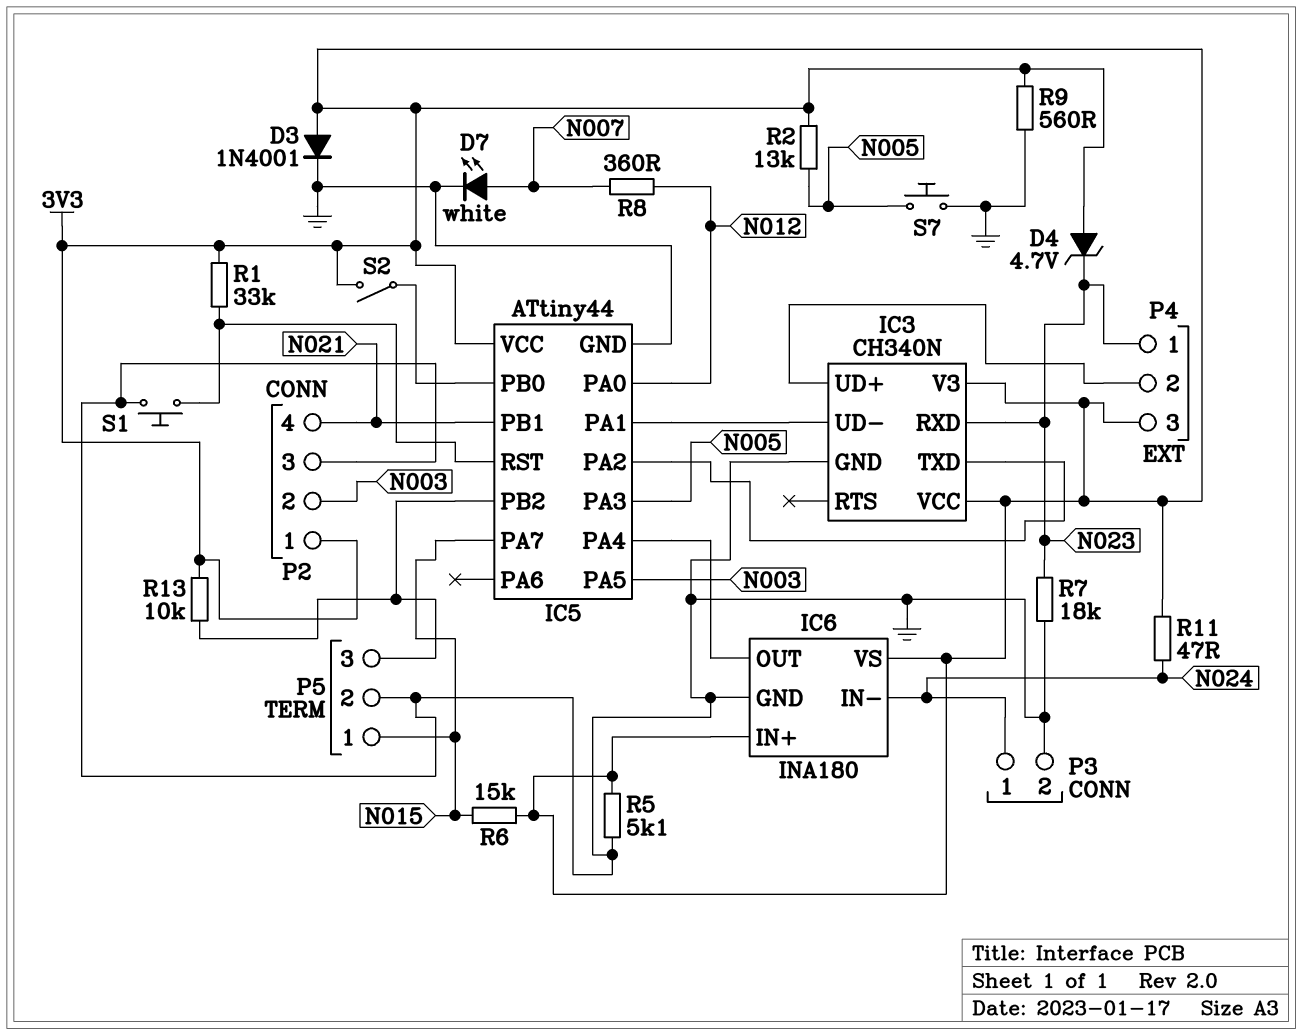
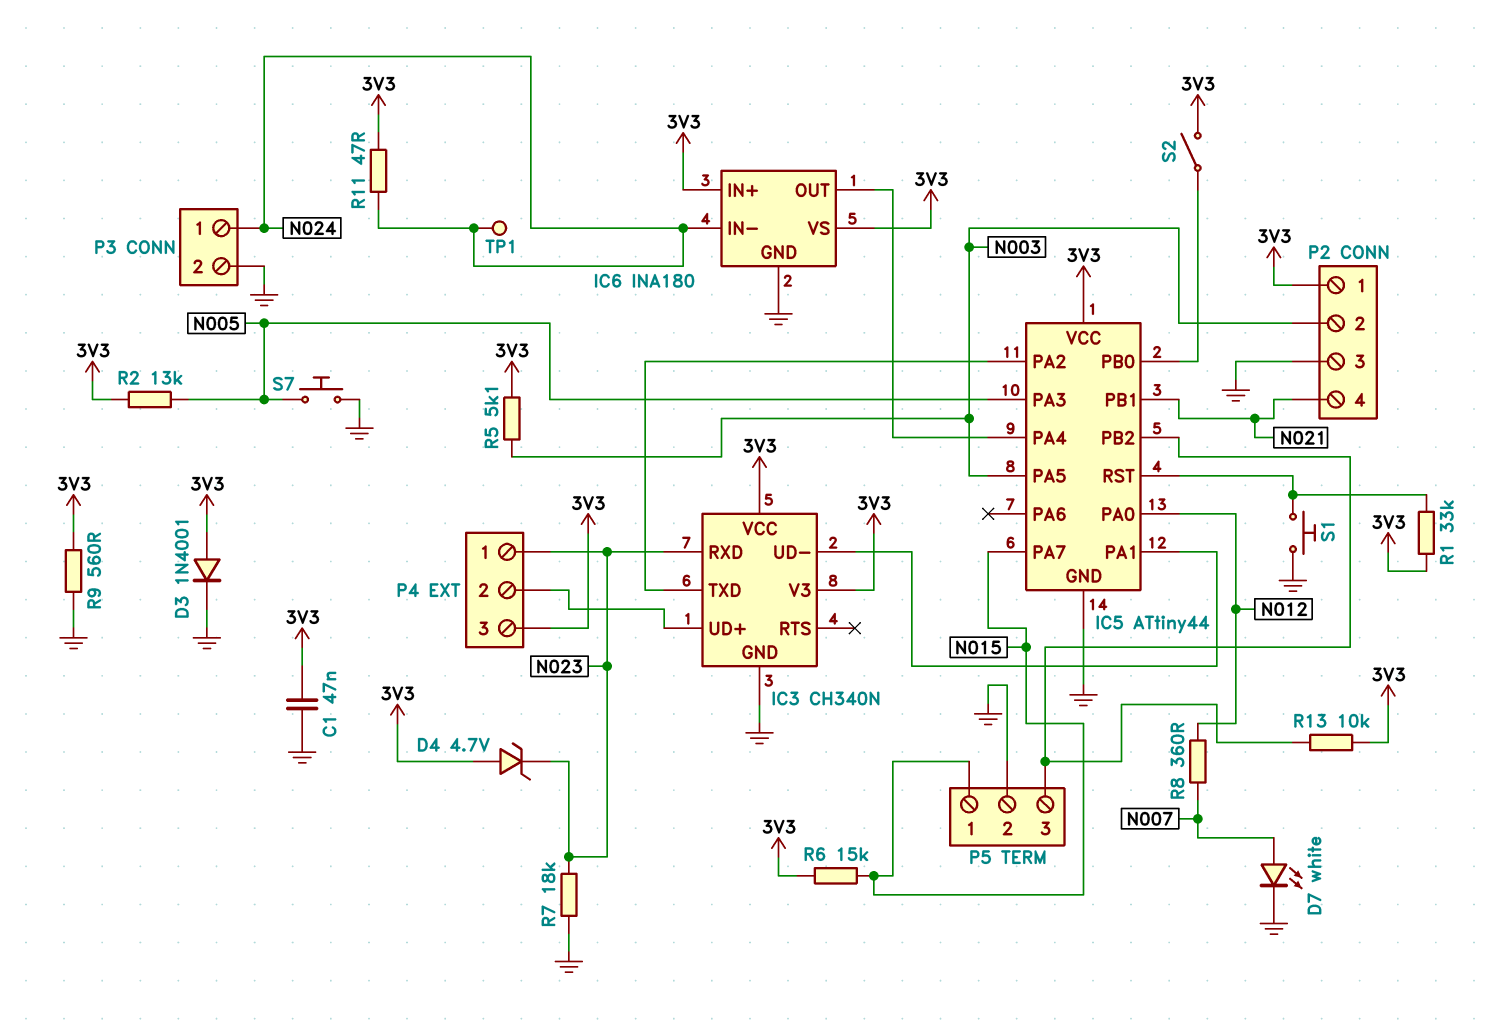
C1: none -> 47nF (3V3, GND)
R5: 5.1k (3V3, GND) -> 5.1k (3V3, N003)
TP1: none -> test point (N024)

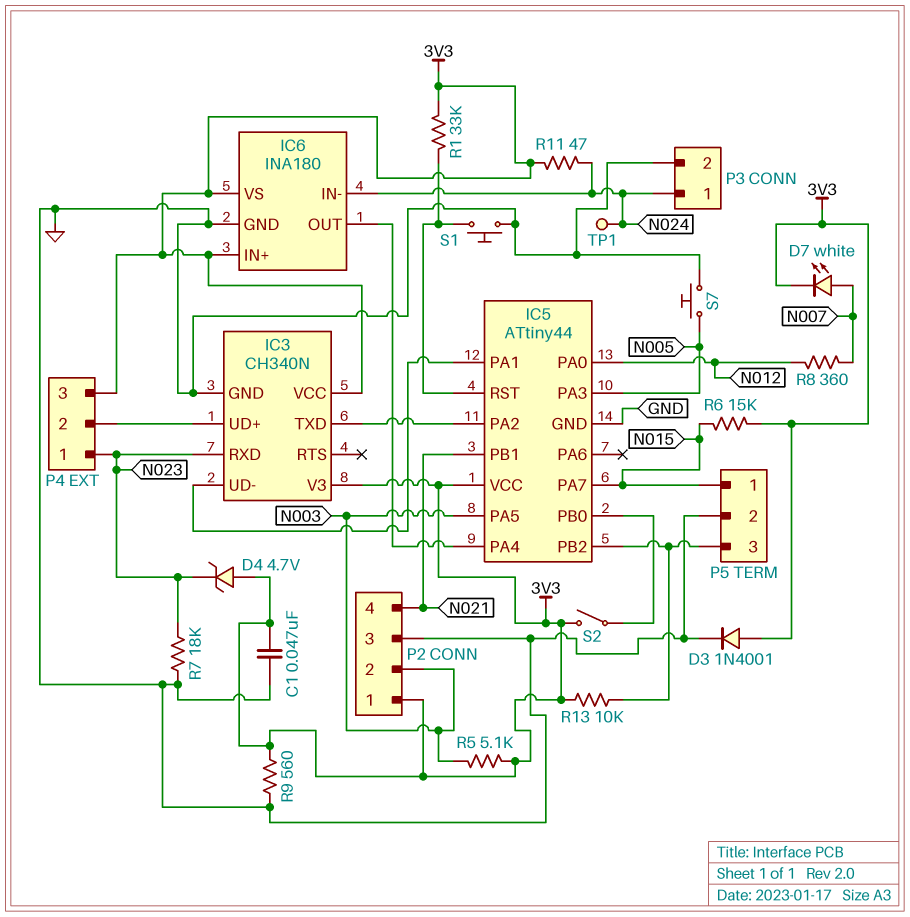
D7: LED white (A N007, K GND) -> LED white (A N007, K 3V3)
R2: 13k (3V3, N005) -> none

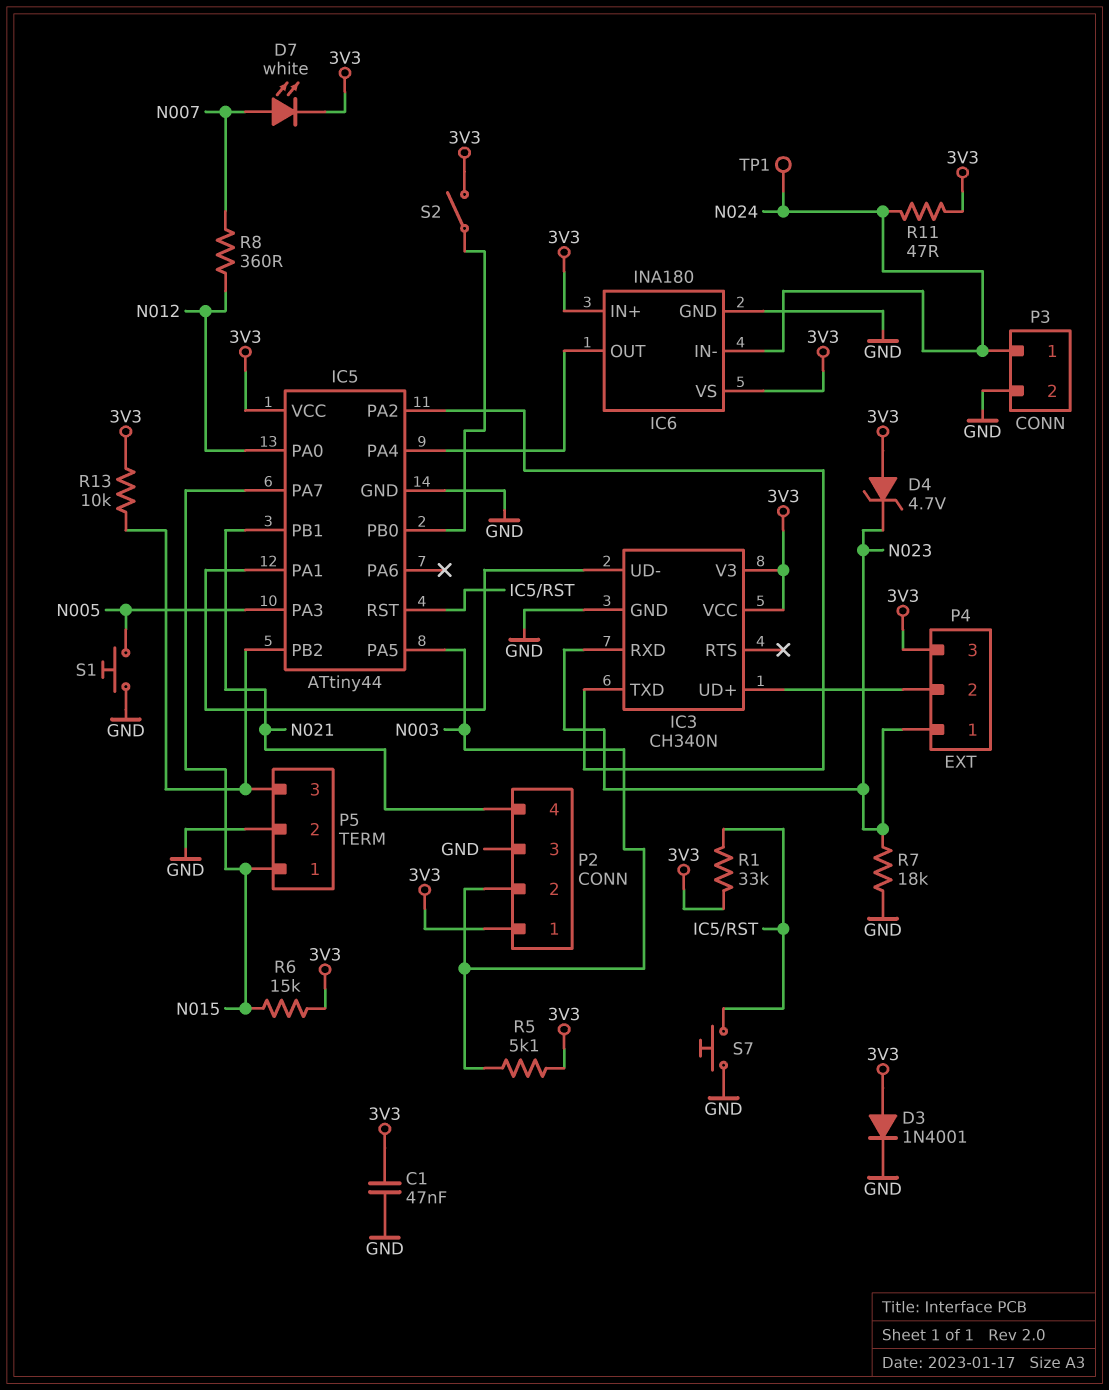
R9: 560 (3V3, GND) -> none
S1: button (GND, IC5/RST) -> button (GND, N005)
S7: button (GND, N005) -> button (GND, IC5/RST)

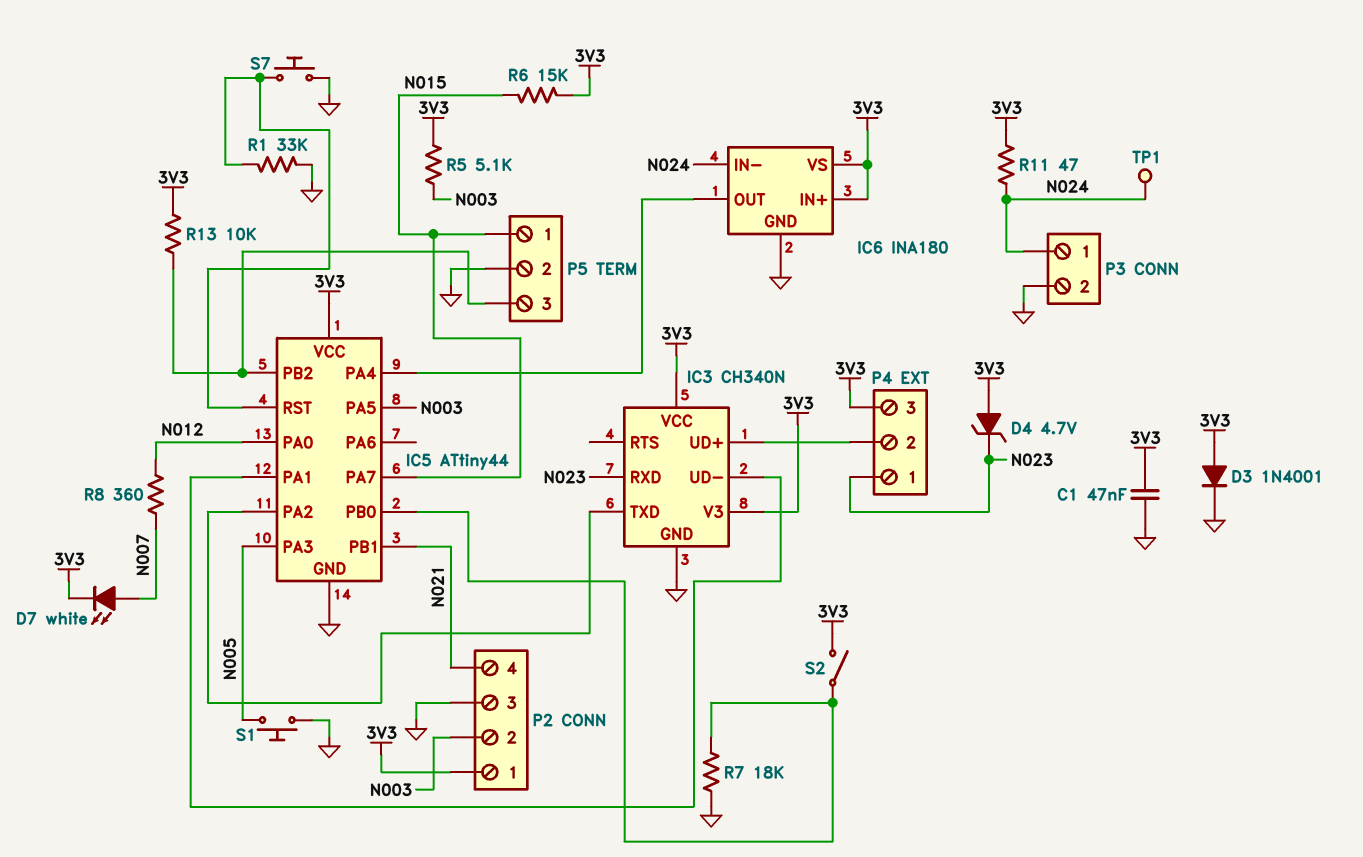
R1: 33k (3V3, IC5/RST) -> 33k (GND, IC5/RST)
R7: 18k (GND, N023) -> 18k (GND, IC5/PB0)

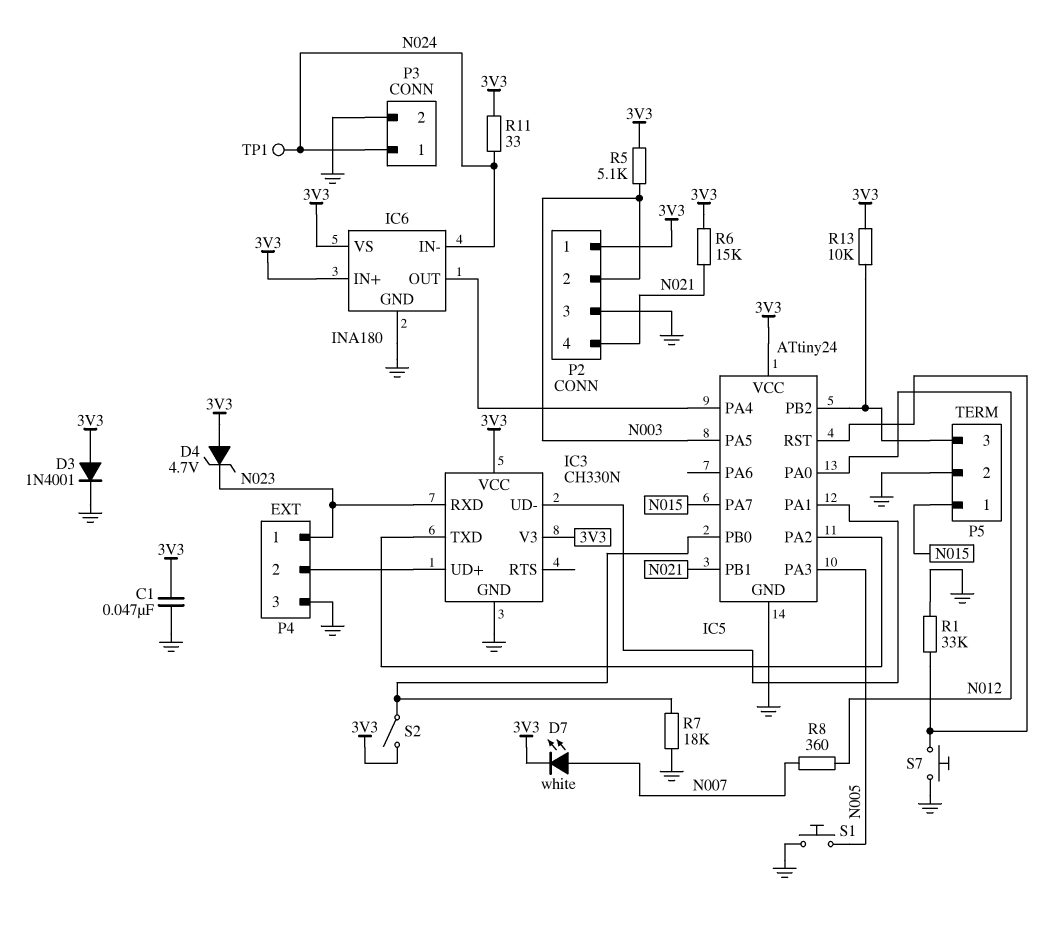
IC3: CH340N -> CH330N
IC5: ATtiny44 -> ATtiny24
P4 pin 3: 3V3 -> GND
R6: 15k (3V3, N015) -> 15k (3V3, N021)
R11: 47 (3V3, N024) -> 33 (3V3, N024)

